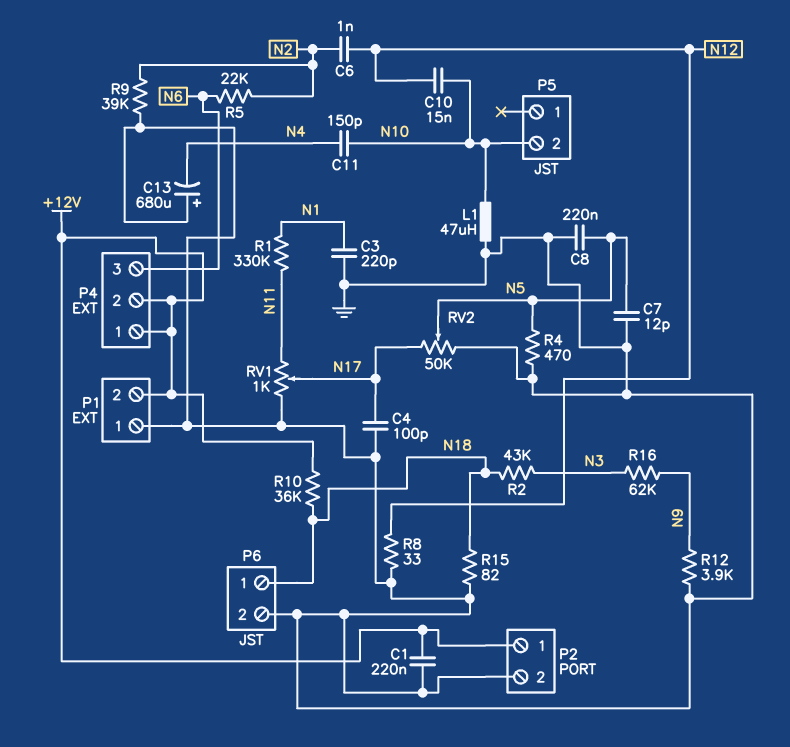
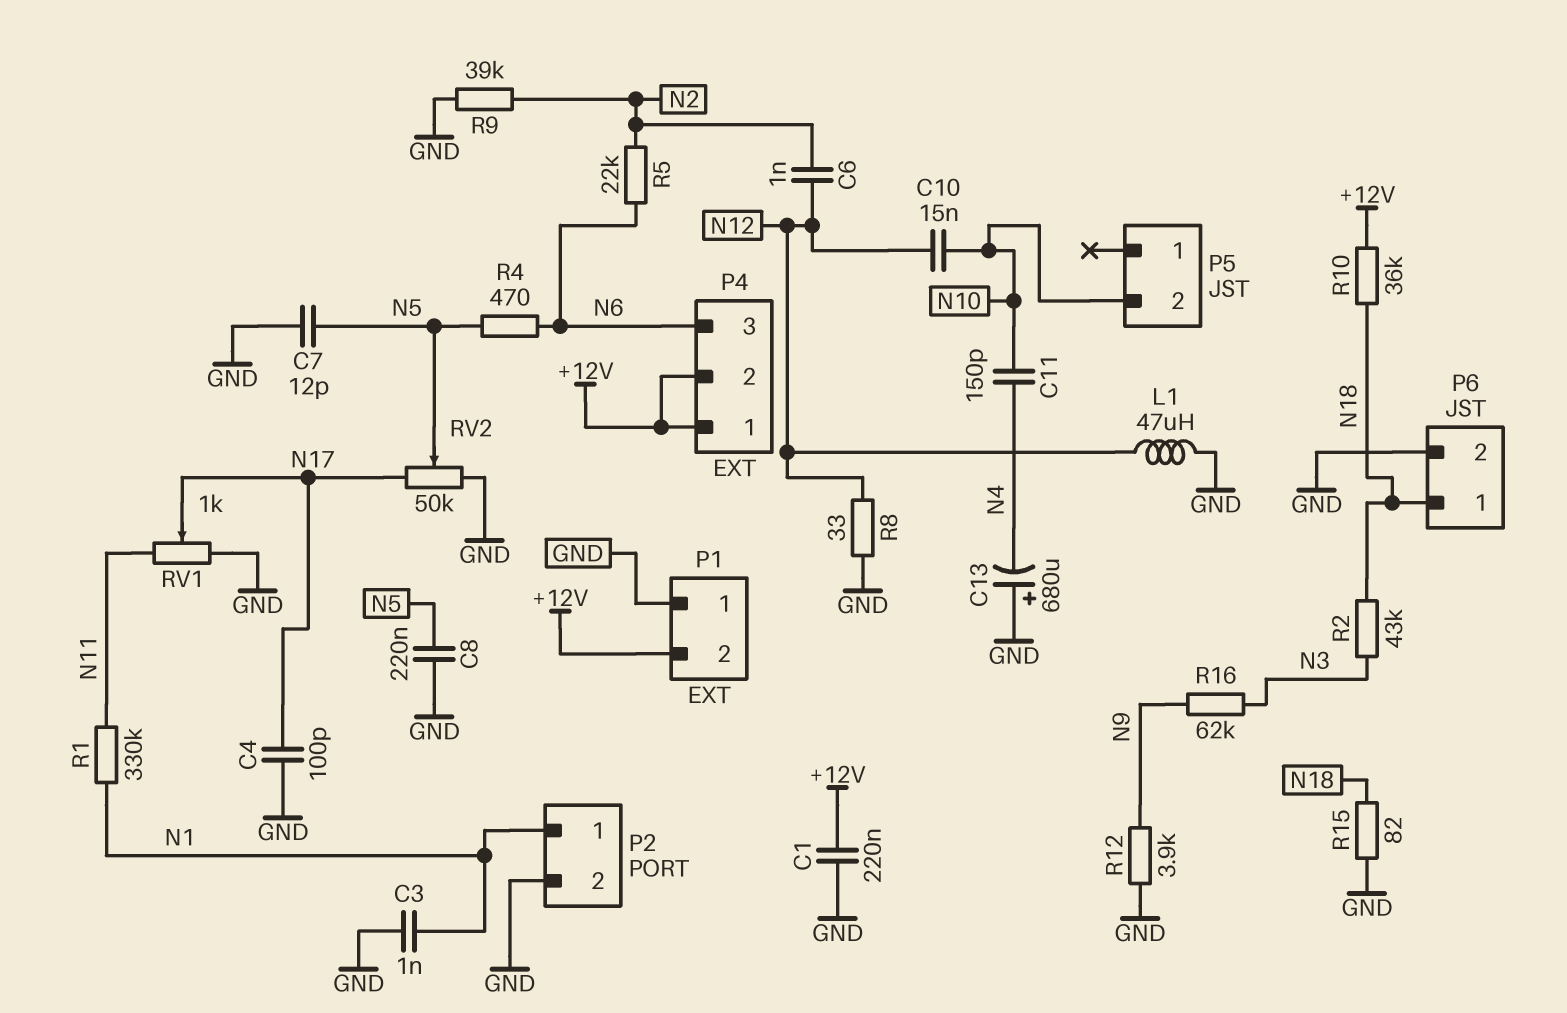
C3: 220pF (GND, N1) -> 1nF (GND, N1)
L1: 47uH (GND, N10) -> 47uH (GND, N12)
P2 pin 1: +12V -> N1
R4: 470 (GND, N5) -> 470 (N5, N6)

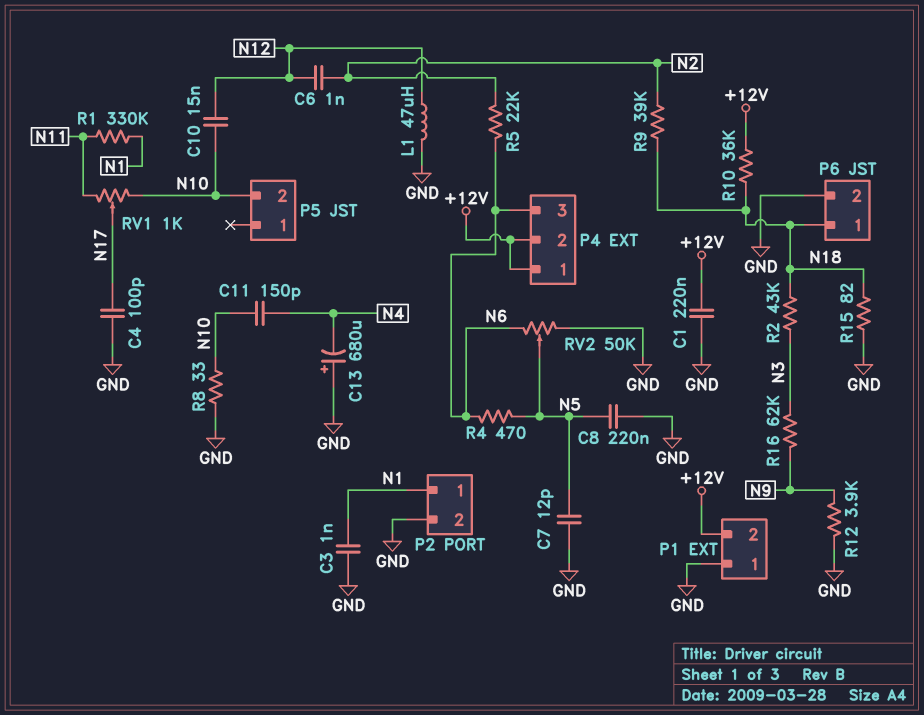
R8: 33 (GND, N12) -> 33 (GND, N10)
R9: 39k (GND, N2) -> 39k (N2, N18)
RV1: 1k (GND, N11, wiper N17) -> 1k (N10, N11, wiper N17)
RV2: 50k (GND, N17, wiper N5) -> 50k (GND, N6, wiper N5)

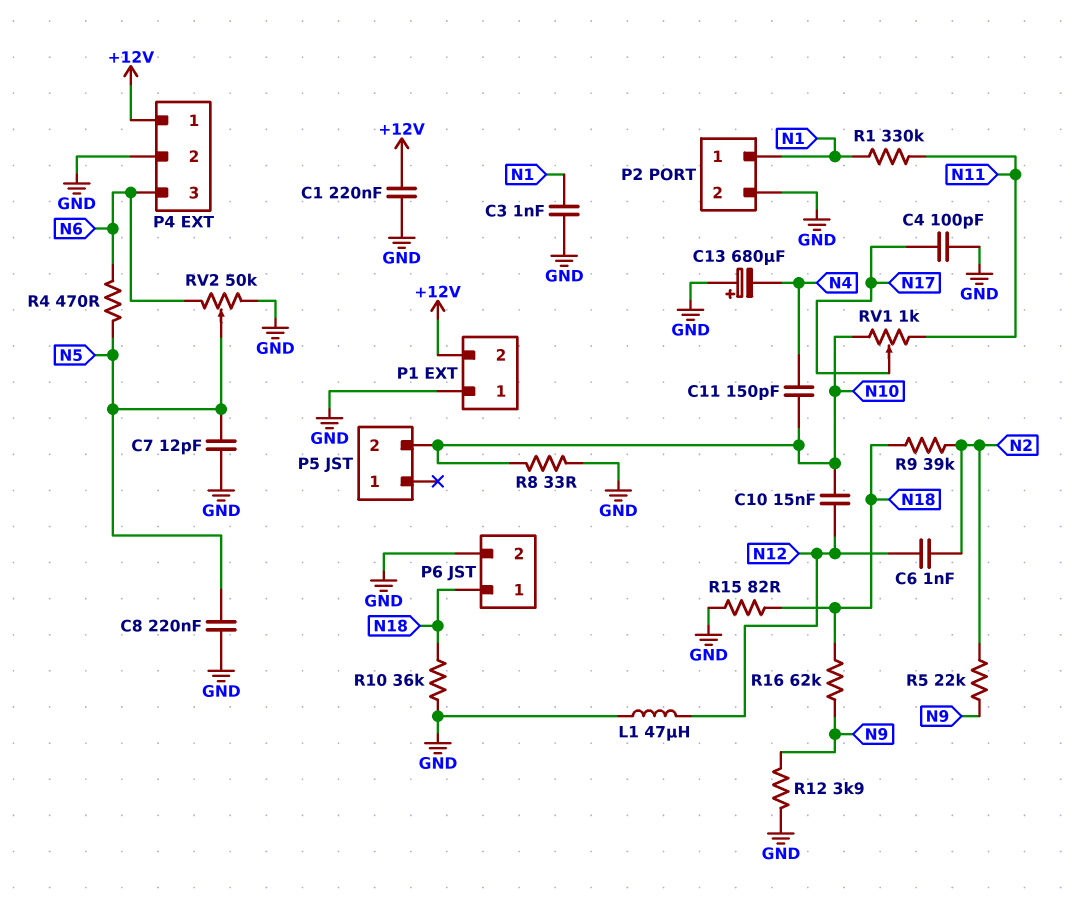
P4 pin 2: +12V -> GND
R2: 43k (N3, N18) -> none
R5: 22k (N2, N6) -> 22k (N2, N9)
R10: 36k (+12V, N18) -> 36k (GND, N18)
R16: 62k (N3, N9) -> 62k (N9, N18)

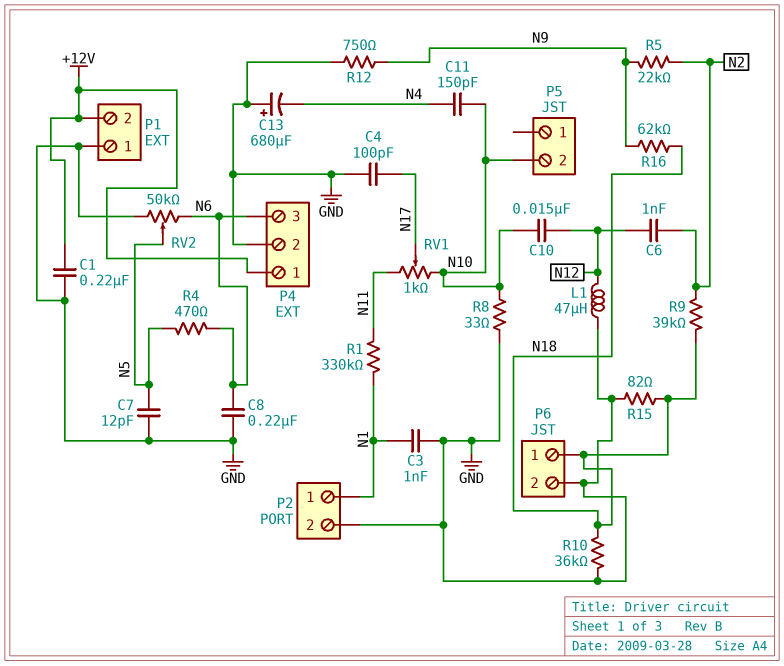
C8: 220nF (GND, N5) -> 220nF (GND, N6)
R12: 3.9k (GND, N9) -> 750 (GND, N9)

